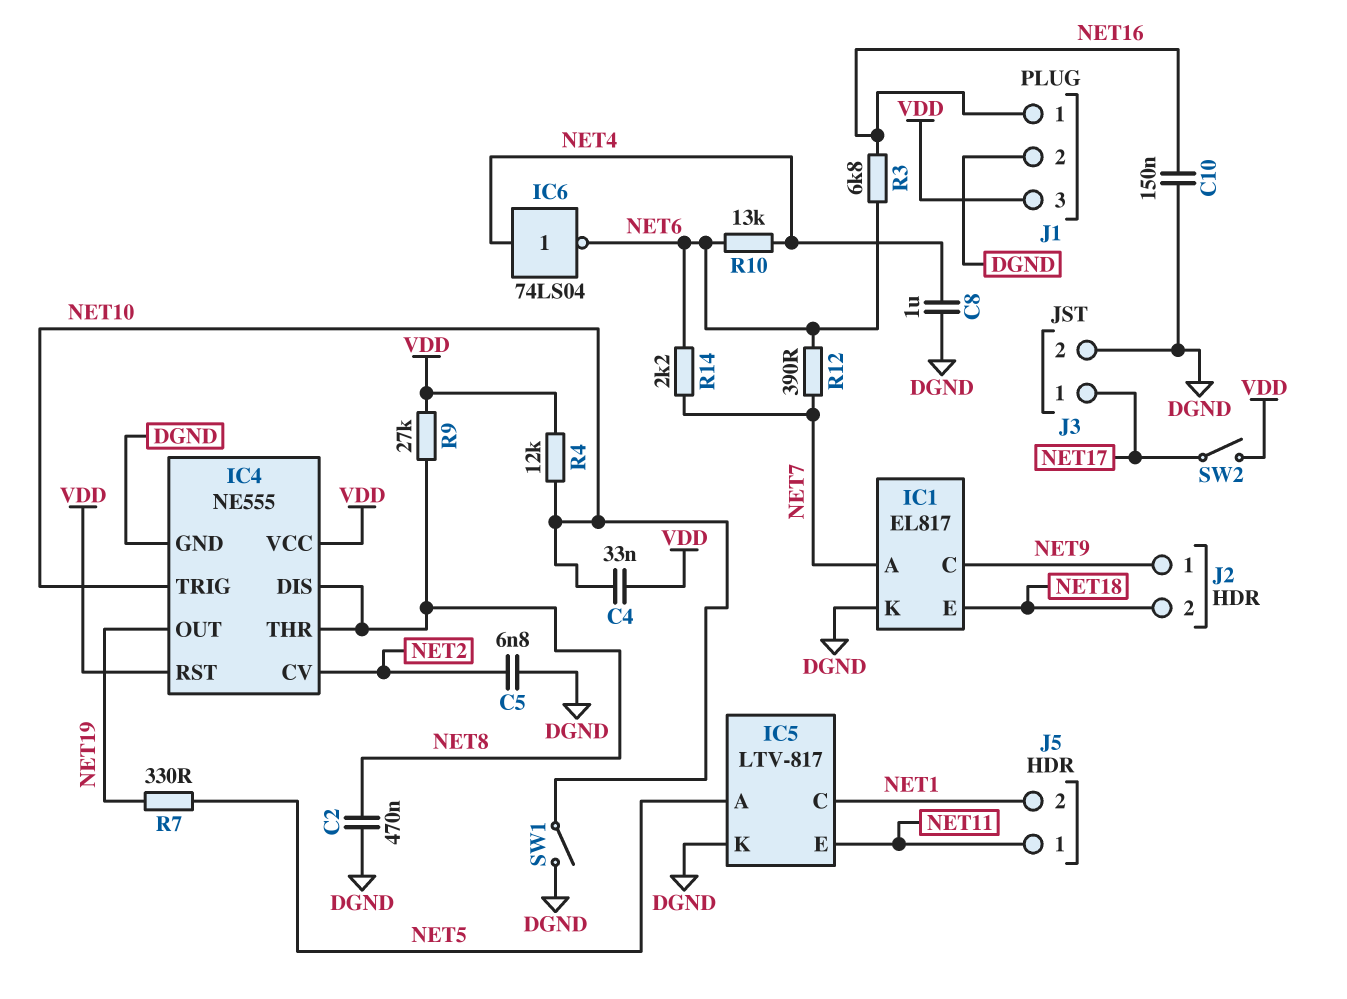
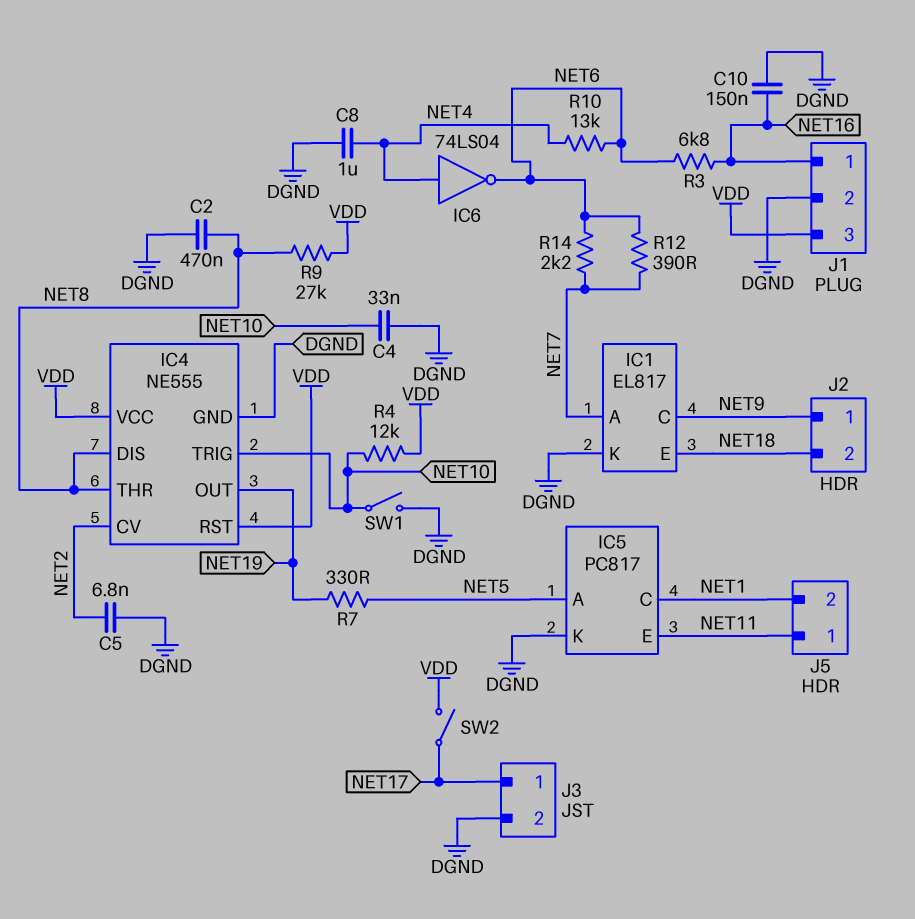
C4: 33nF (NET10, VDD) -> 33nF (DGND, NET10)
IC5: LTV-817 -> PC817

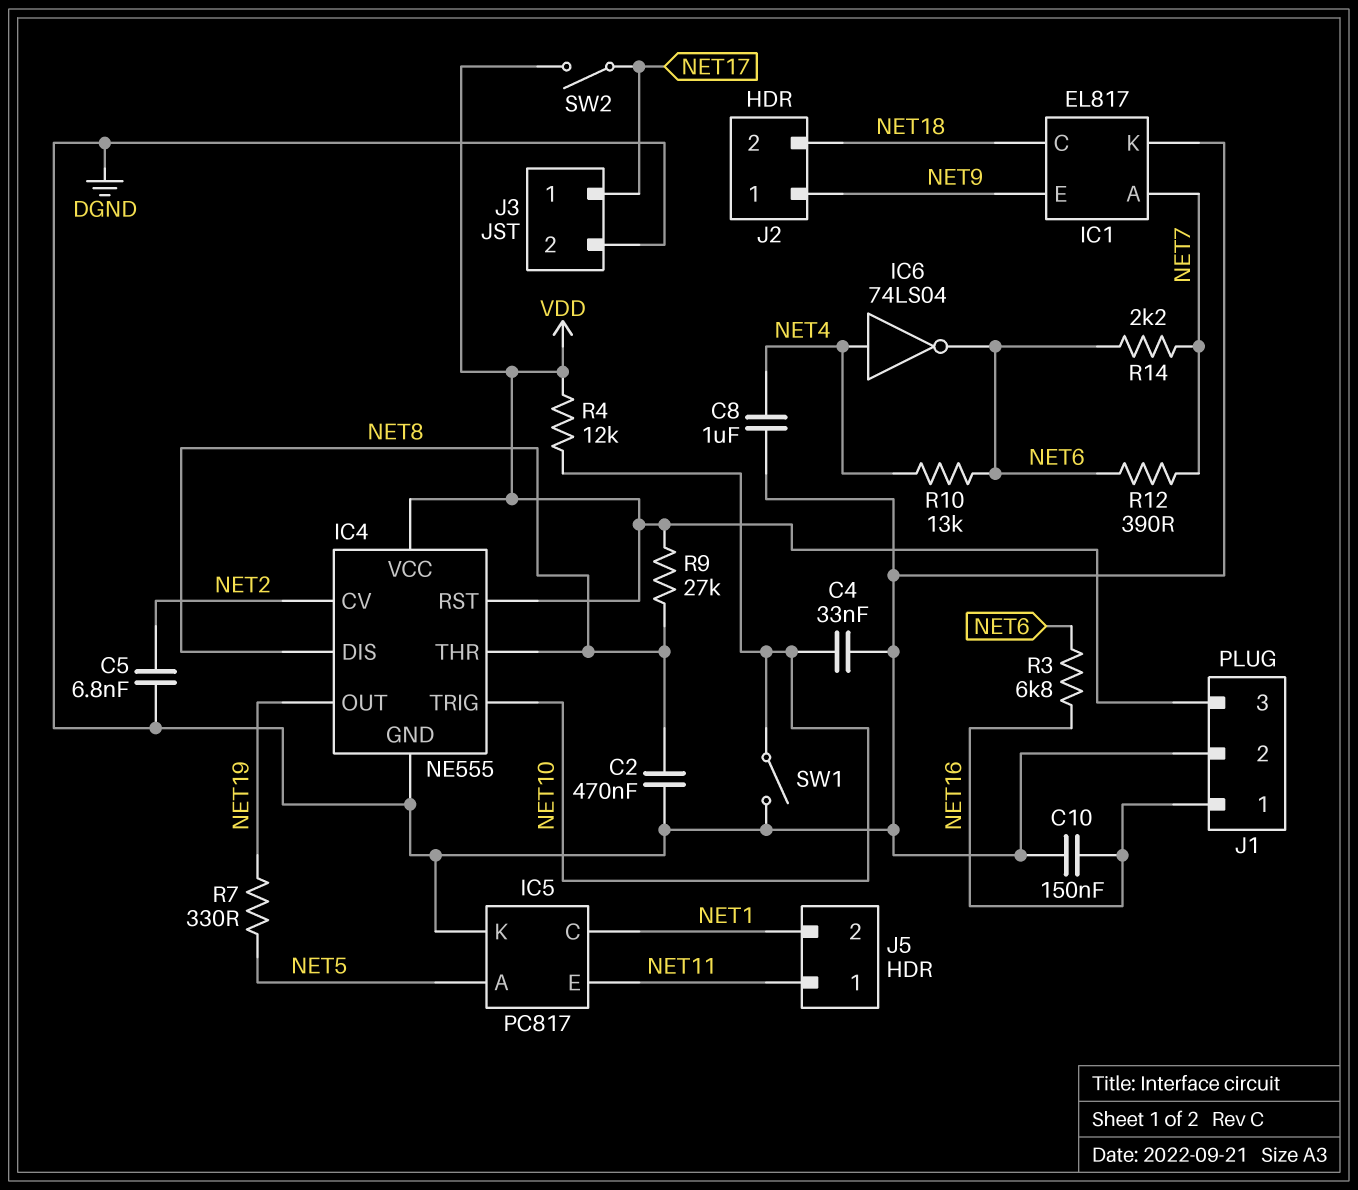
IC1 pin C: NET9 -> NET18
IC1 pin E: NET18 -> NET9

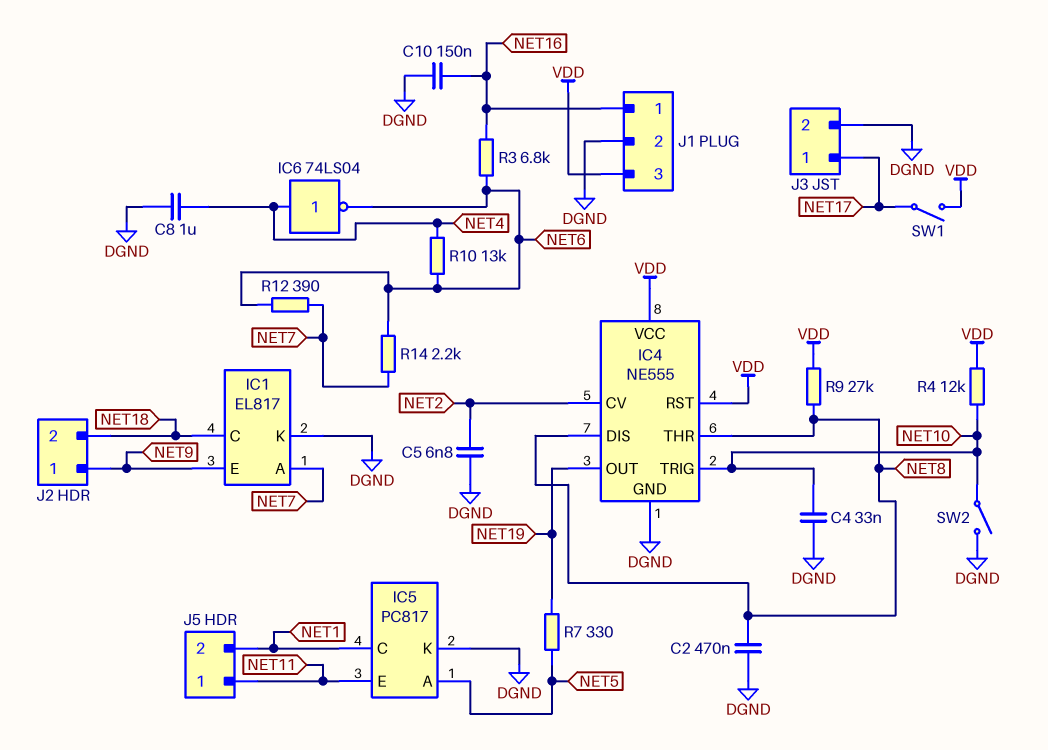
SW1: switch (DGND, NET10) -> switch (NET17, VDD)
SW2: switch (NET17, VDD) -> switch (DGND, NET10)

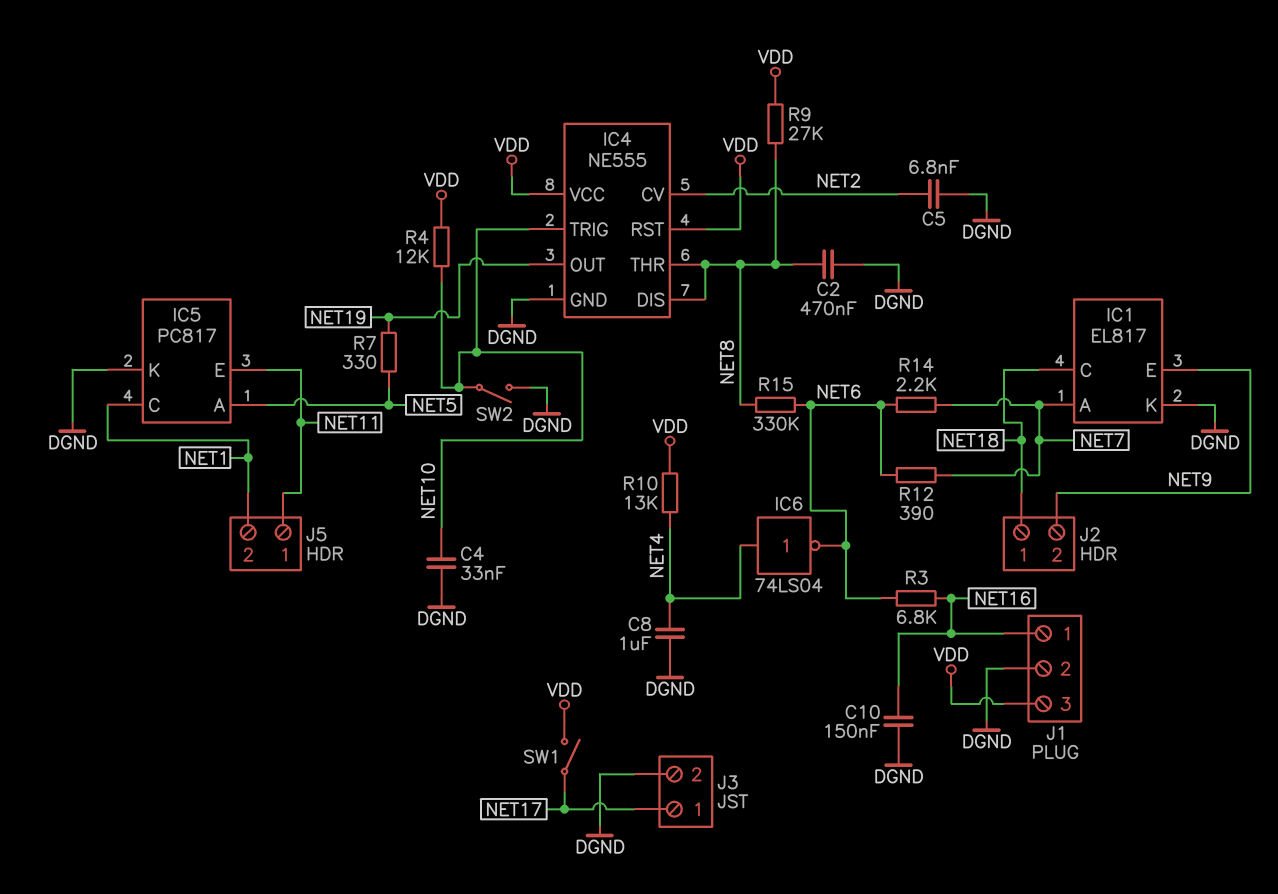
J2 pin 1: NET9 -> NET18
J2 pin 2: NET18 -> NET9
R10: 13k (NET4, NET6) -> 13k (NET4, VDD)
R15: none -> 330k (NET6, NET8)

